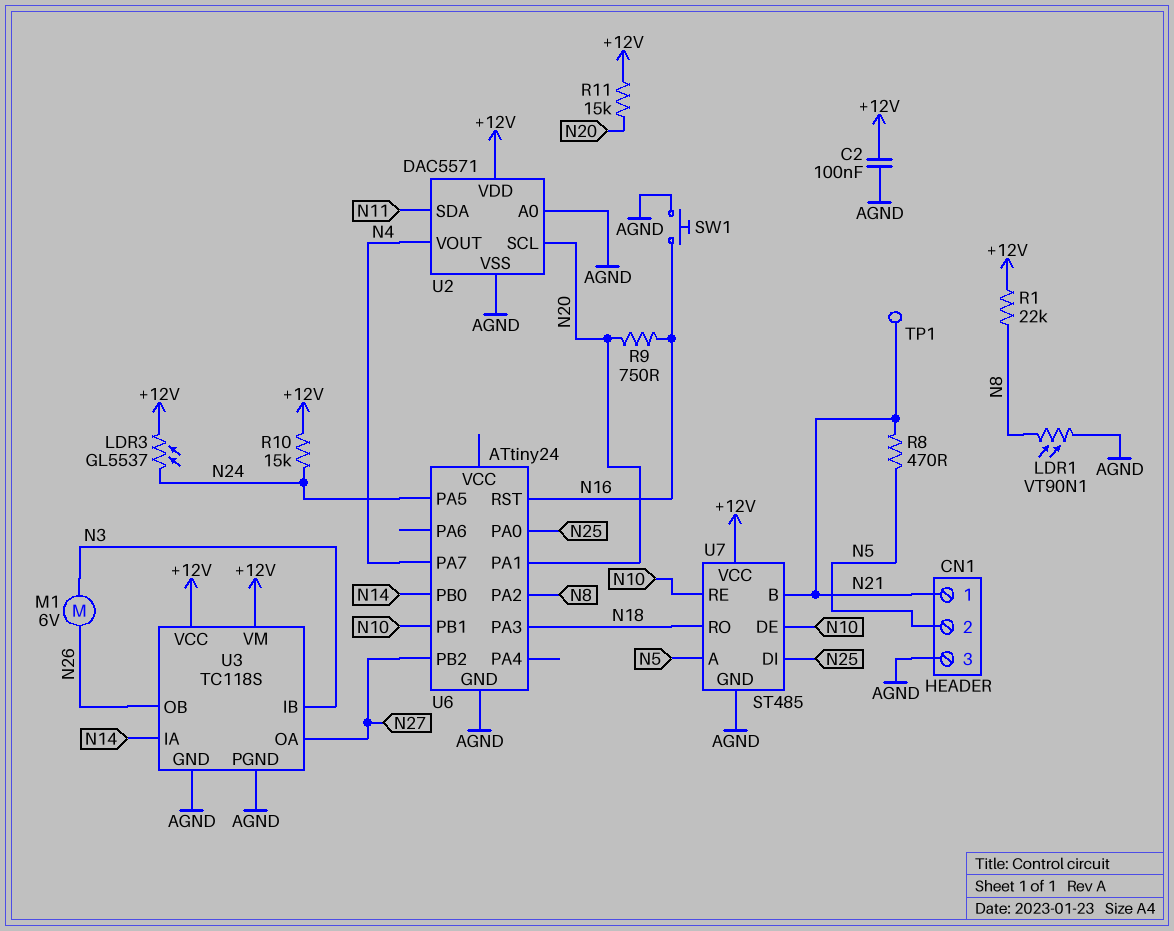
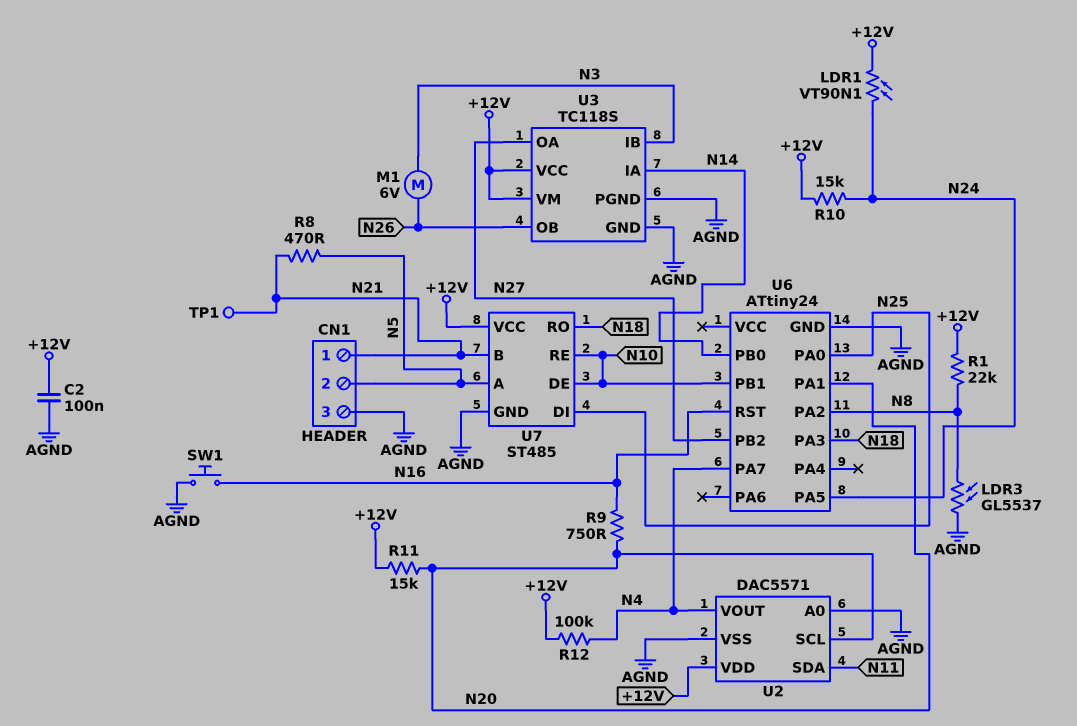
LDR1: VT90N1 (AGND, N8) -> VT90N1 (+12V, N24)
LDR3: GL5537 (+12V, N24) -> GL5537 (AGND, N8)
R12: none -> 100k (+12V, N4)

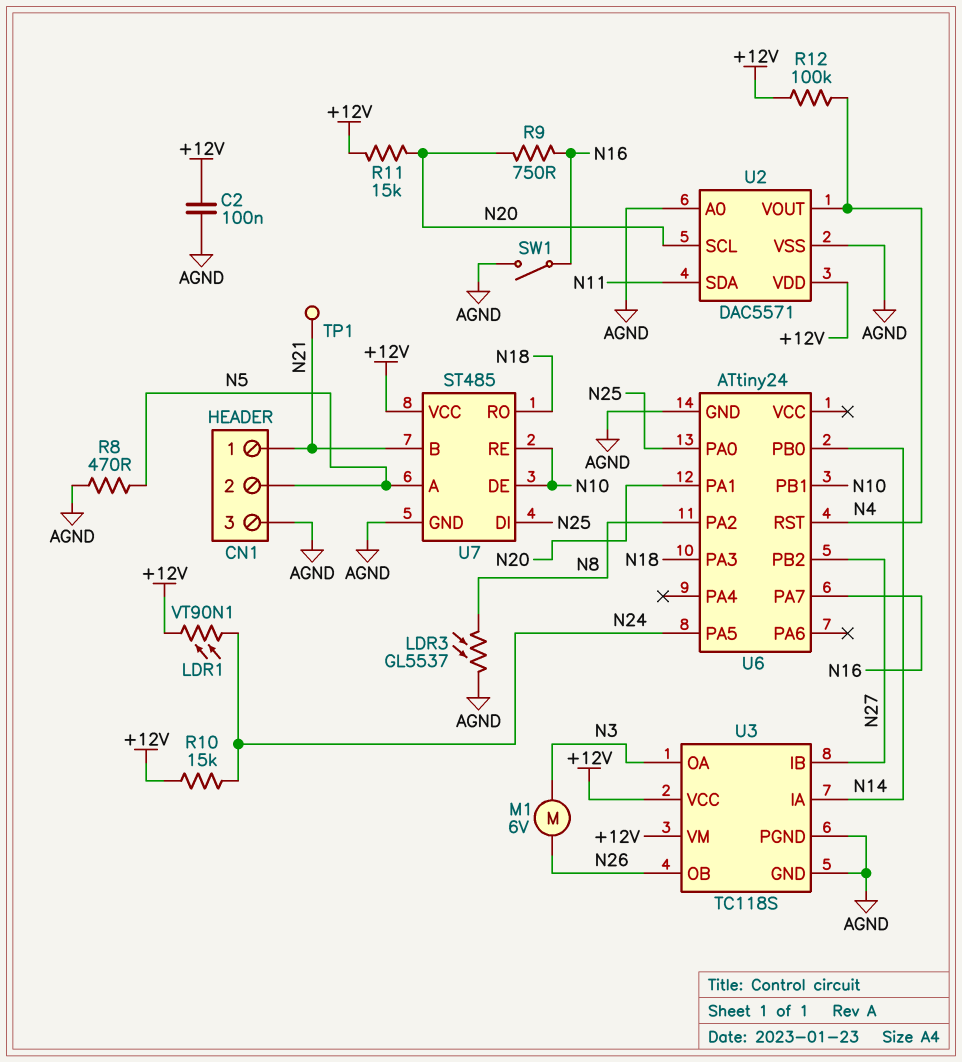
R1: 22k (+12V, N8) -> none
R8: 470 (N5, N21) -> 470 (AGND, N5)
SW1: button (AGND, N16) -> switch (AGND, N16)
U3 pin IB: N3 -> N27
U3 pin OA: N27 -> N3
U6 pin PA7: N4 -> N16
U6 pin RST: N16 -> N4

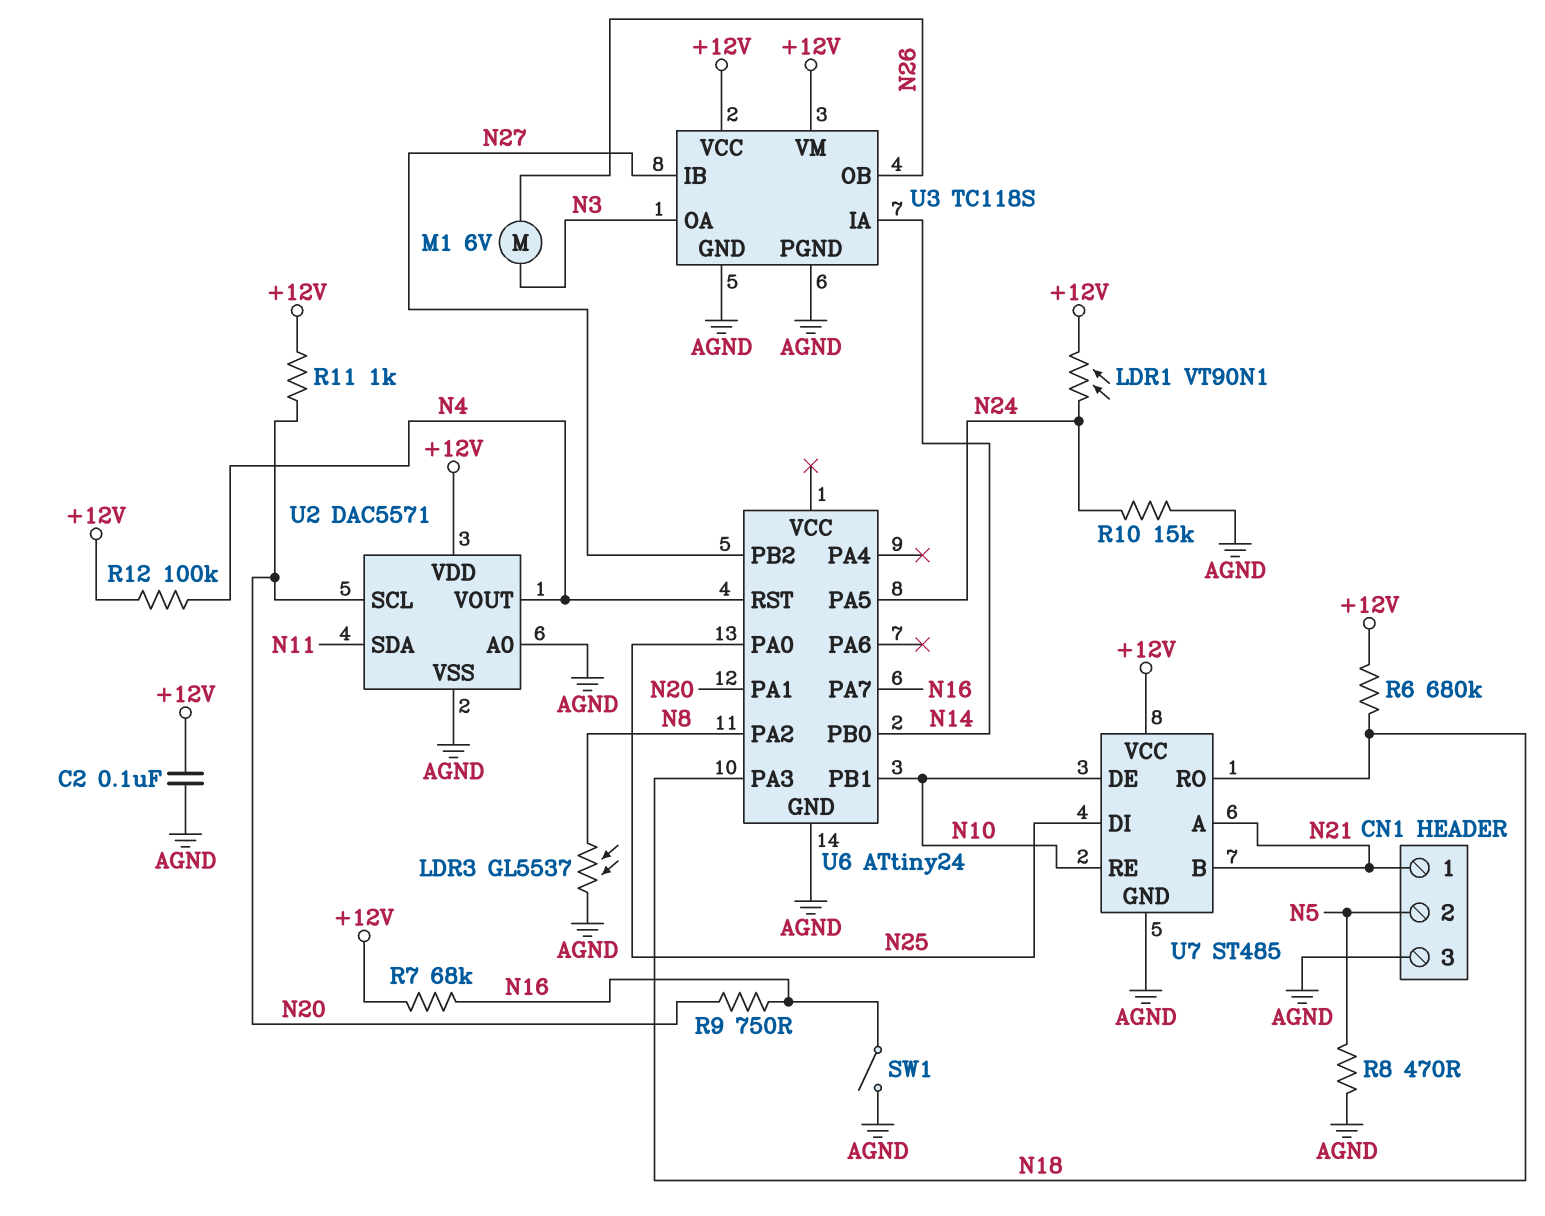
R6: none -> 680k (+12V, N18)
R7: none -> 68k (+12V, N16)
R10: 15k (+12V, N24) -> 15k (AGND, N24)
R11: 15k (+12V, N20) -> 1k (+12V, N20)
TP1: test point (N21) -> none
U7 pin A: N5 -> N21

